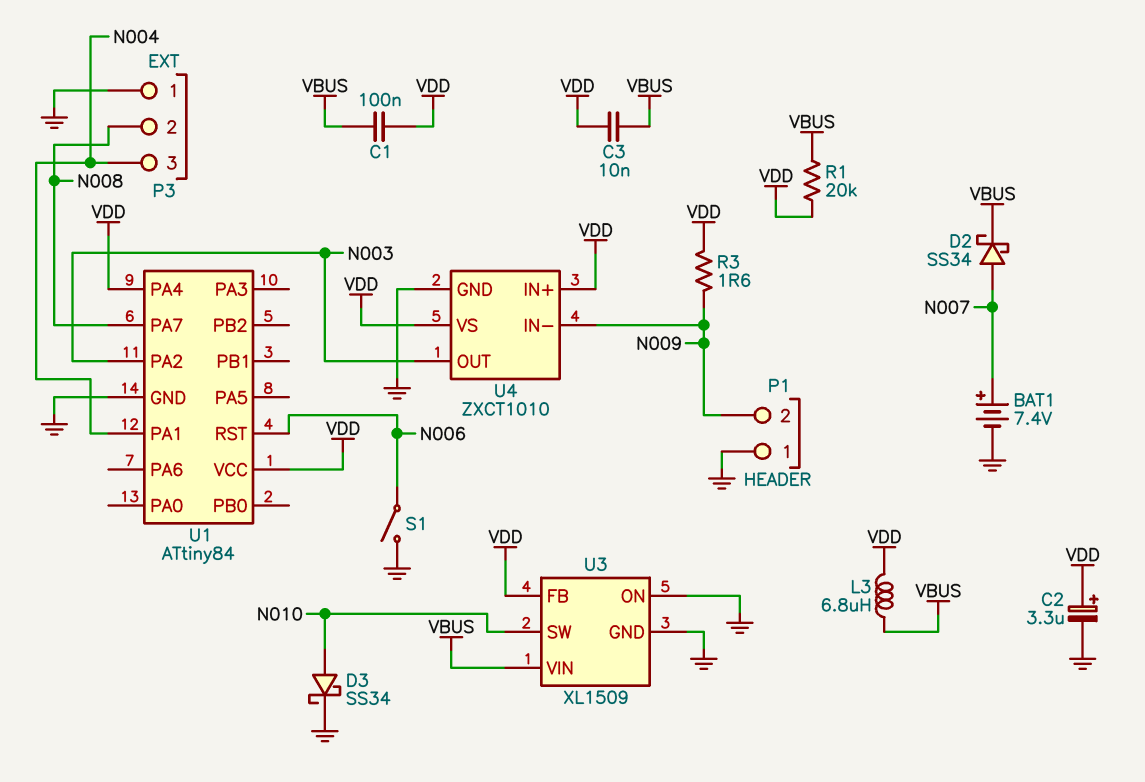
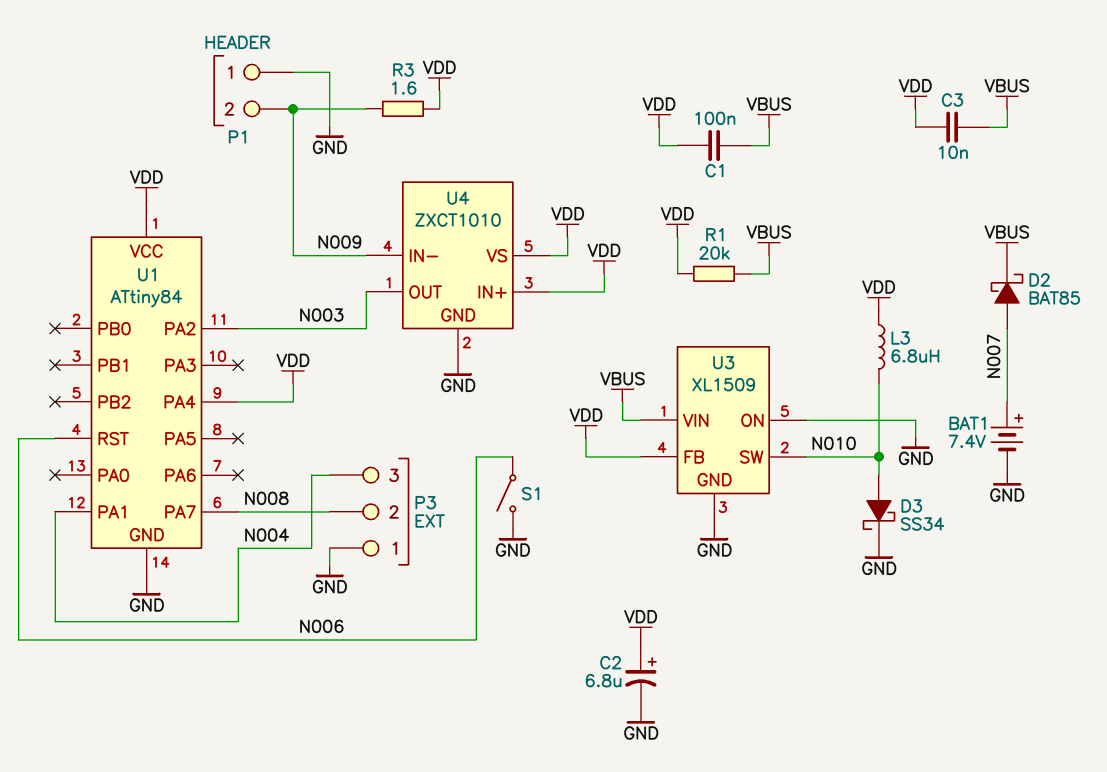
C2: 3.3uF (plus VDD, minus GND) -> 6.8uF (plus VDD, minus GND)
D2: schottky SS34 (A N007, K VBUS) -> schottky BAT85 (A N007, K VBUS)
L3: 6.8uH (VBUS, VDD) -> 6.8uH (N010, VDD)

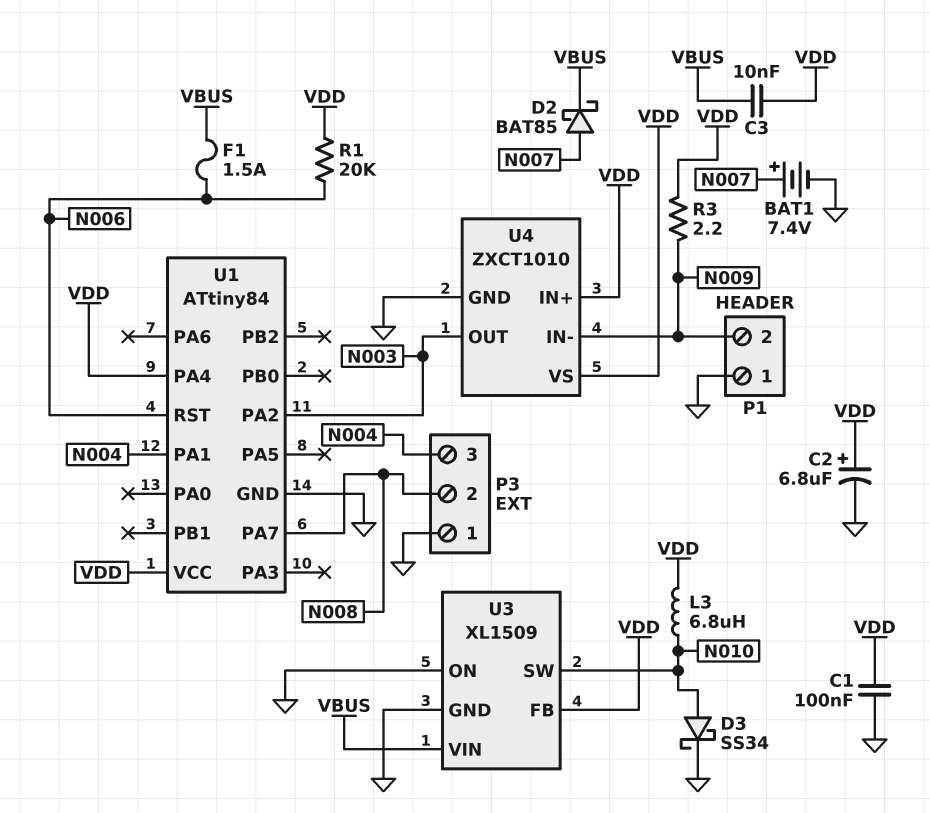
C1: 100nF (VBUS, VDD) -> 100nF (GND, VDD)
F1: none -> 1.5A (N006, VBUS)
R1: 20k (VBUS, VDD) -> 20k (N006, VDD)
R3: 1.6 (N009, VDD) -> 2.2 (N009, VDD)
S1: switch (GND, N006) -> none

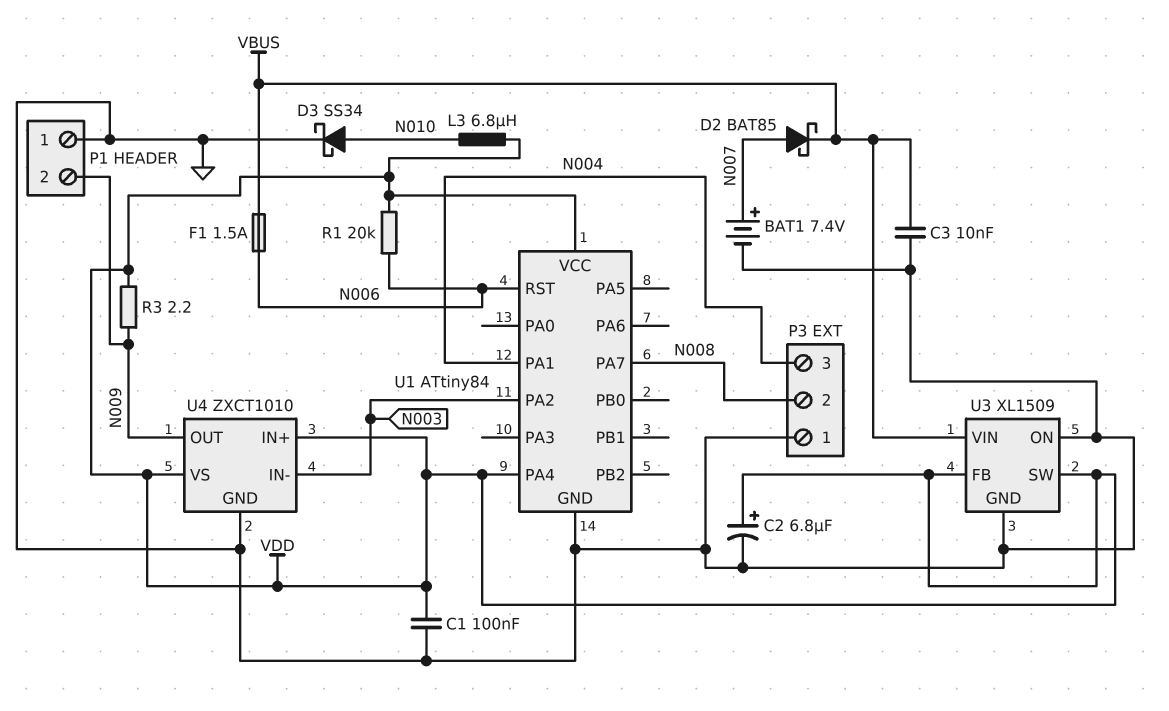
C3: 10nF (VBUS, VDD) -> 10nF (GND, VBUS)
U3 pin SW: N010 -> VDD
U4 pin IN-: N009 -> N003
U4 pin OUT: N003 -> N009

